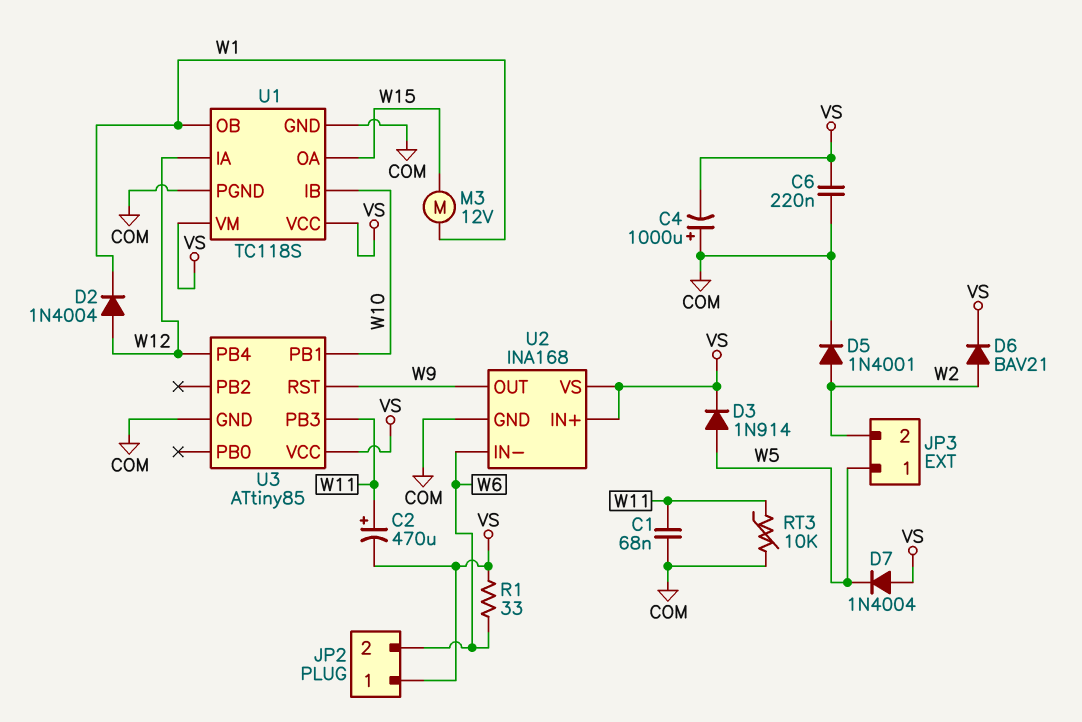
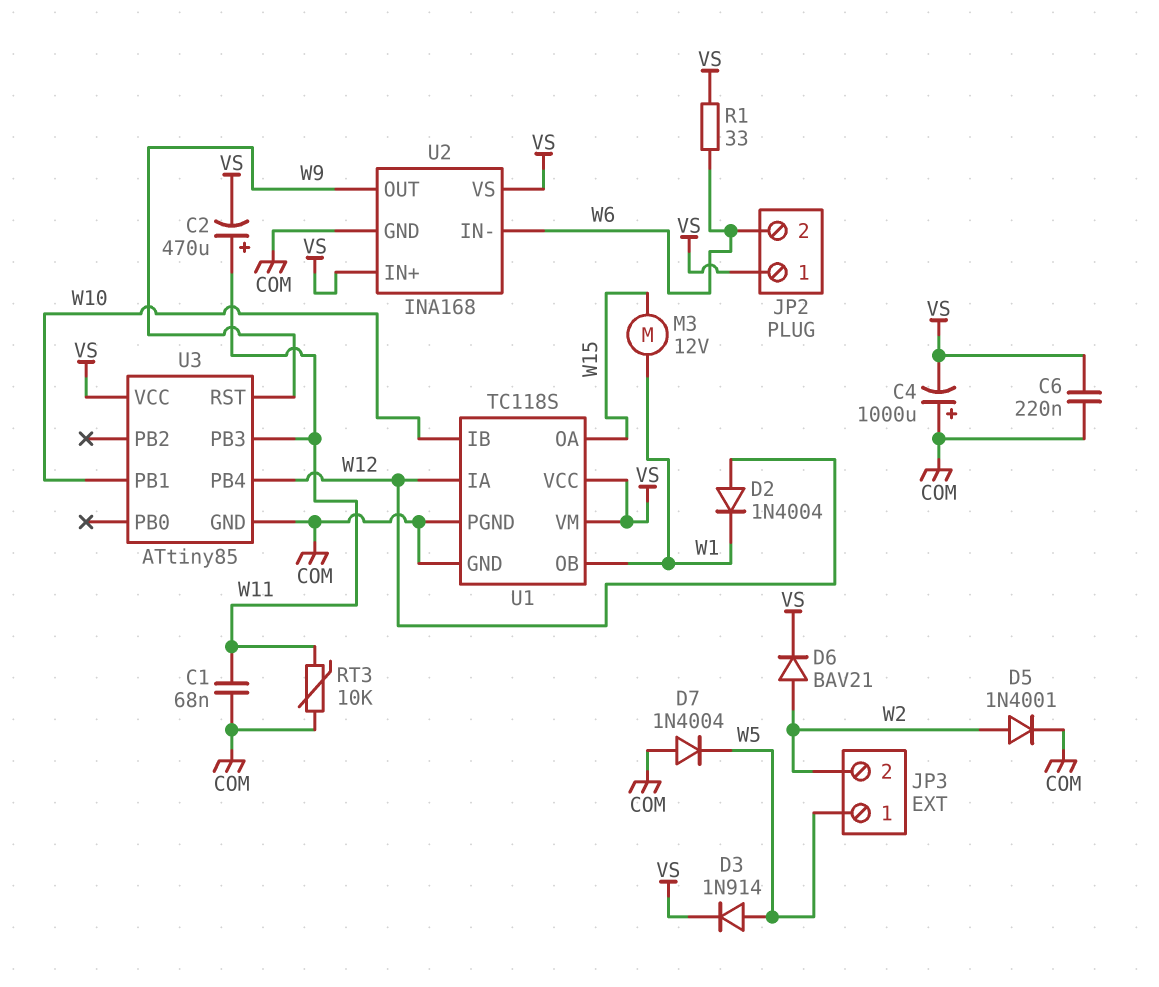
D7: diode 1N4004 (A VS, K W5) -> diode 1N4004 (A COM, K W5)

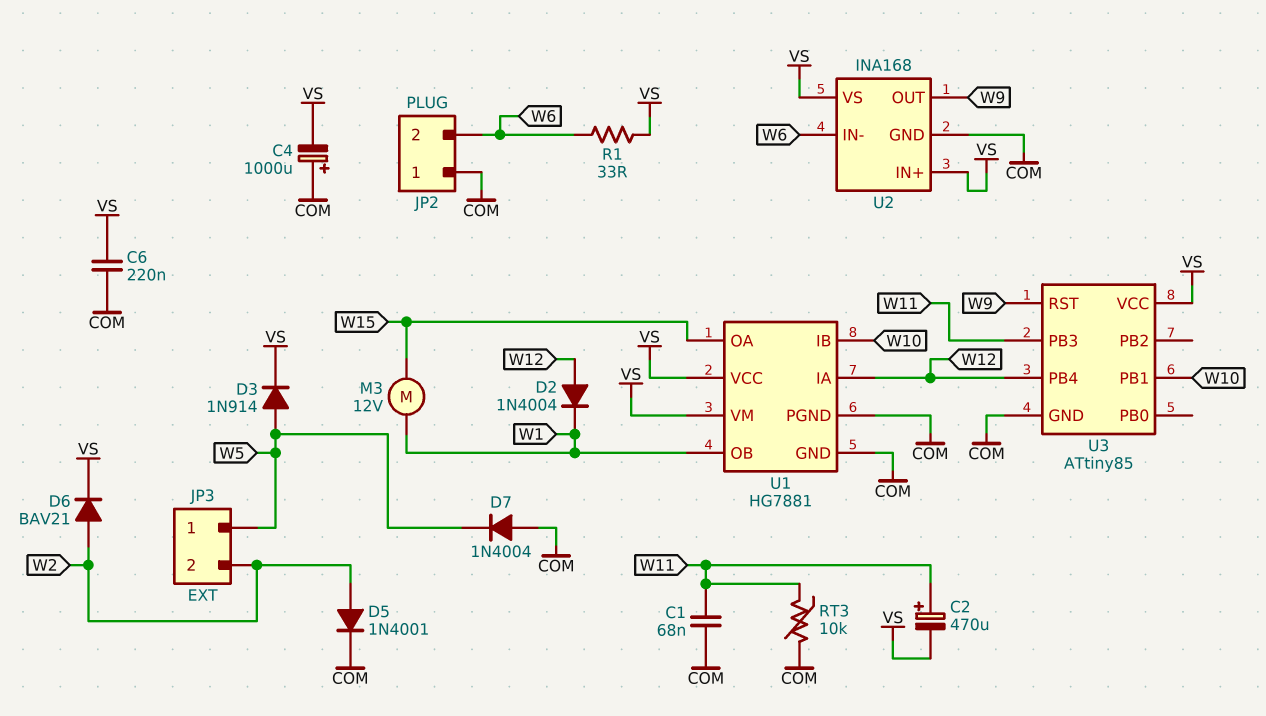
JP2 pin 1: VS -> COM
U1: TC118S -> HG7881

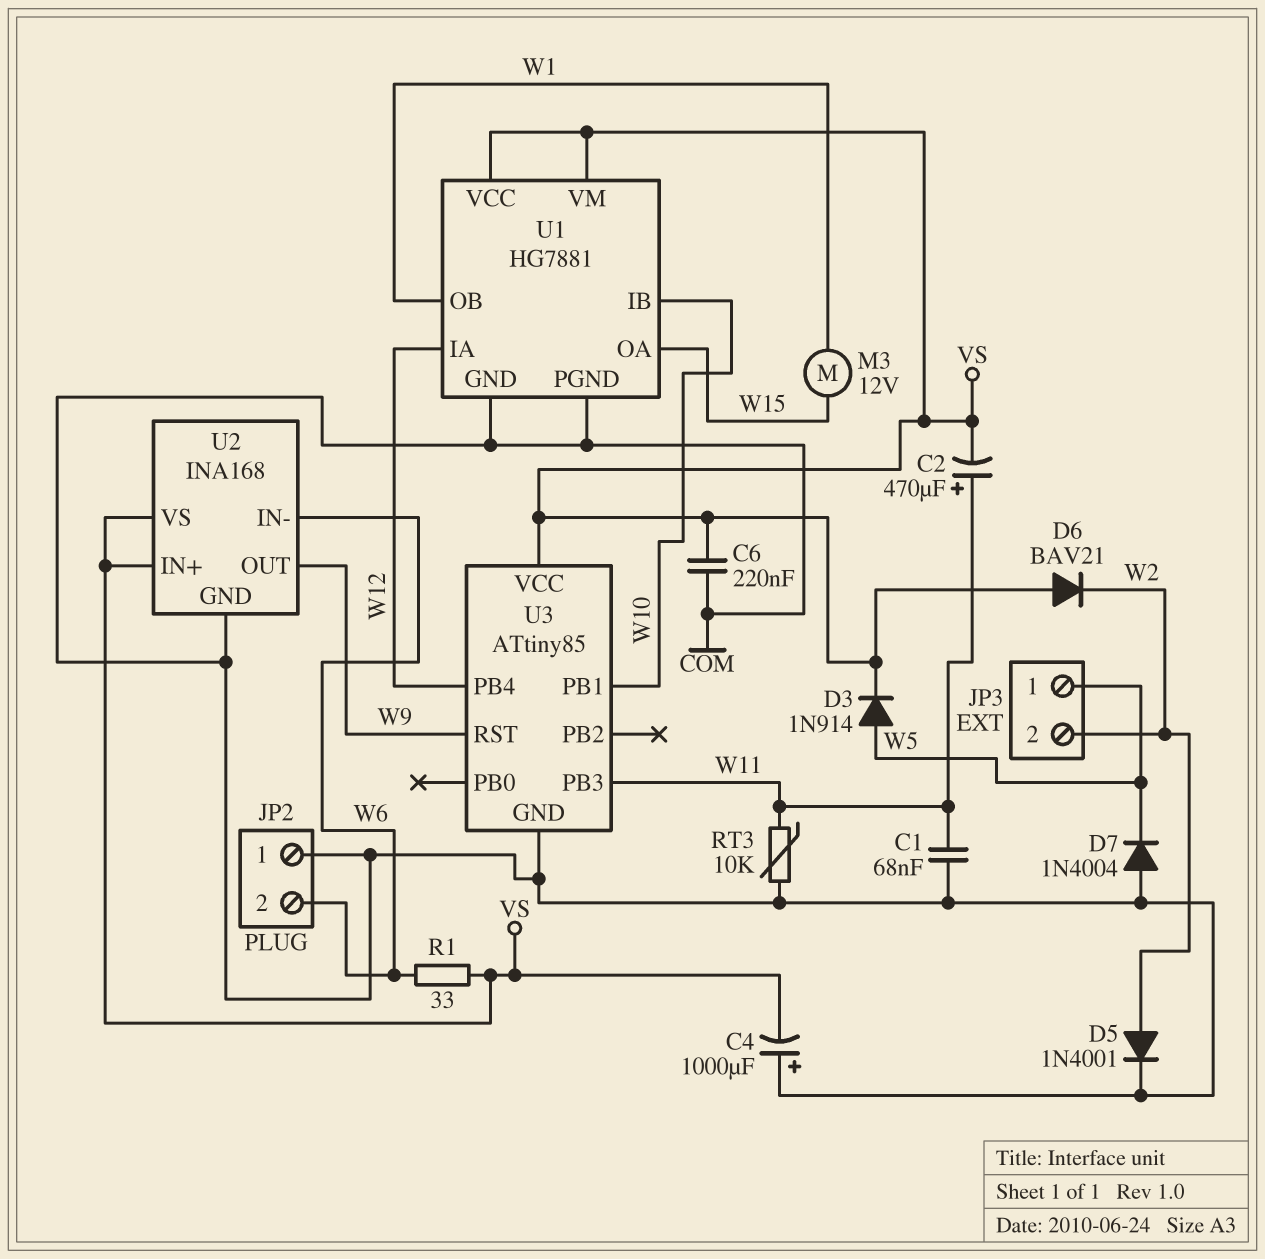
D2: diode 1N4004 (A W12, K W1) -> none
D6: diode BAV21 (A W2, K VS) -> diode BAV21 (A VS, K W2)

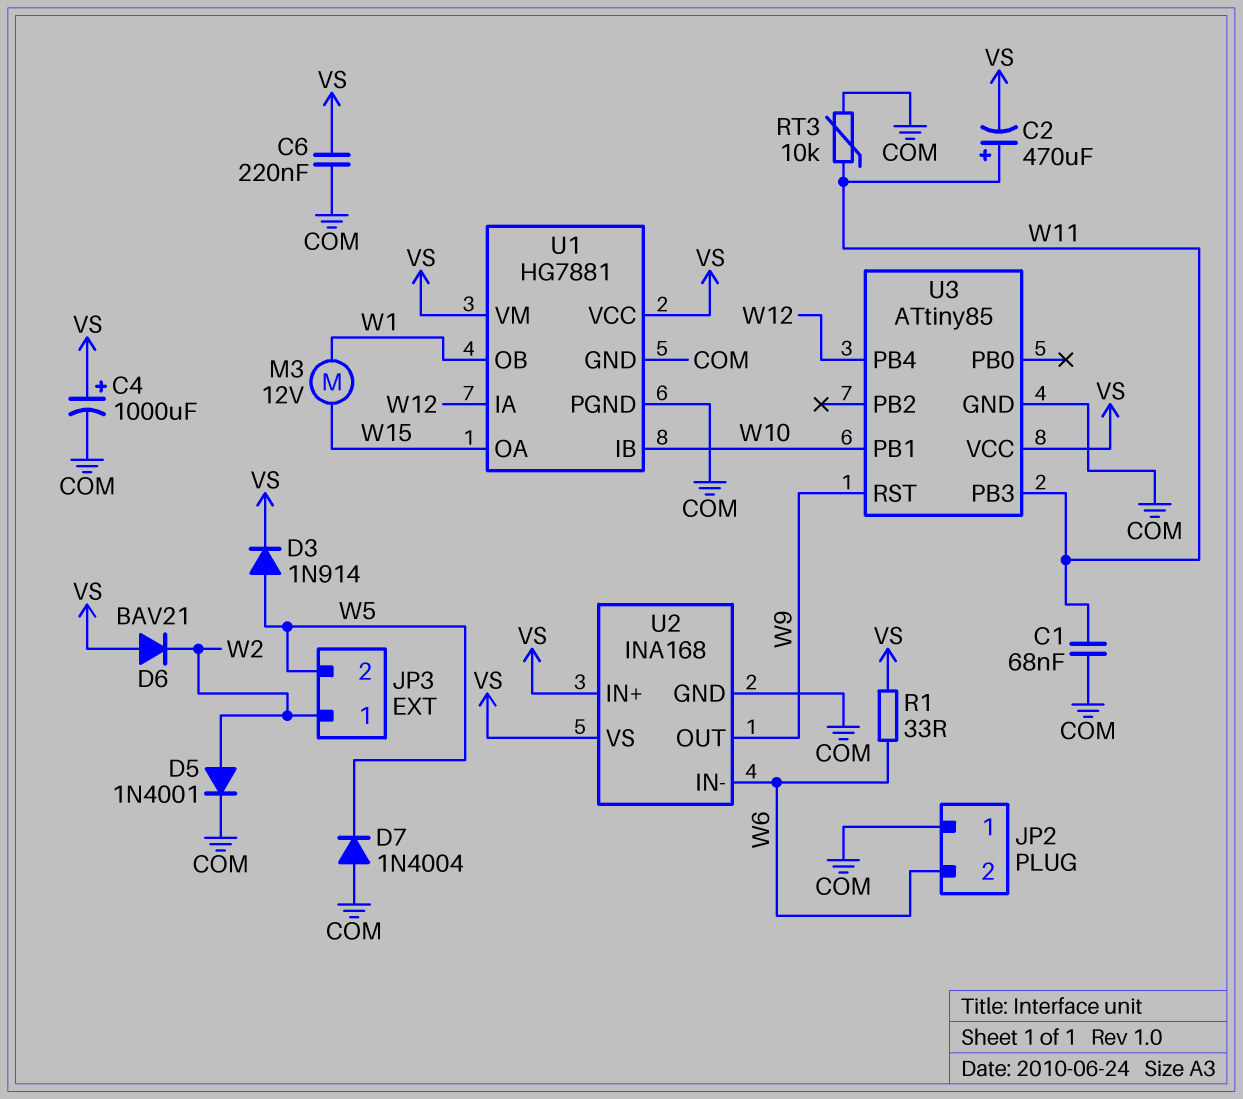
C4: 1000uF (plus COM, minus VS) -> 1000uF (plus VS, minus COM)
JP3 pin 1: W5 -> W2
JP3 pin 2: W2 -> W5

